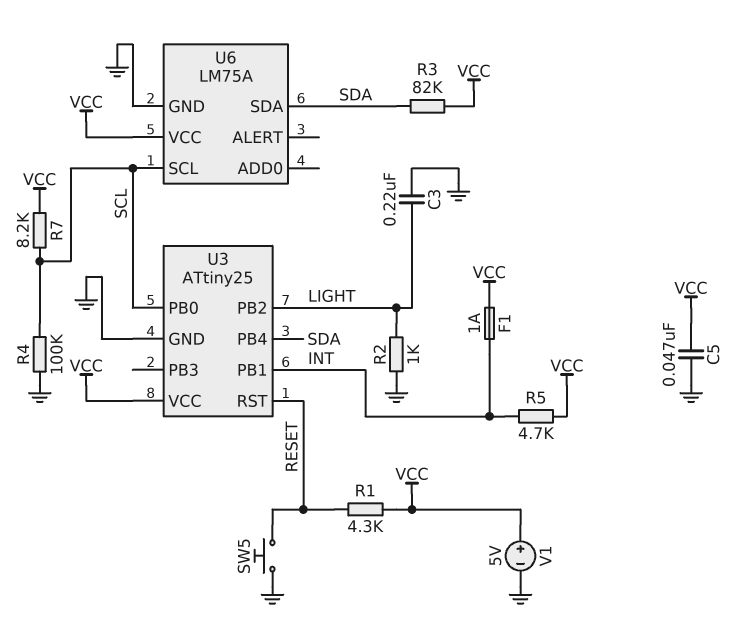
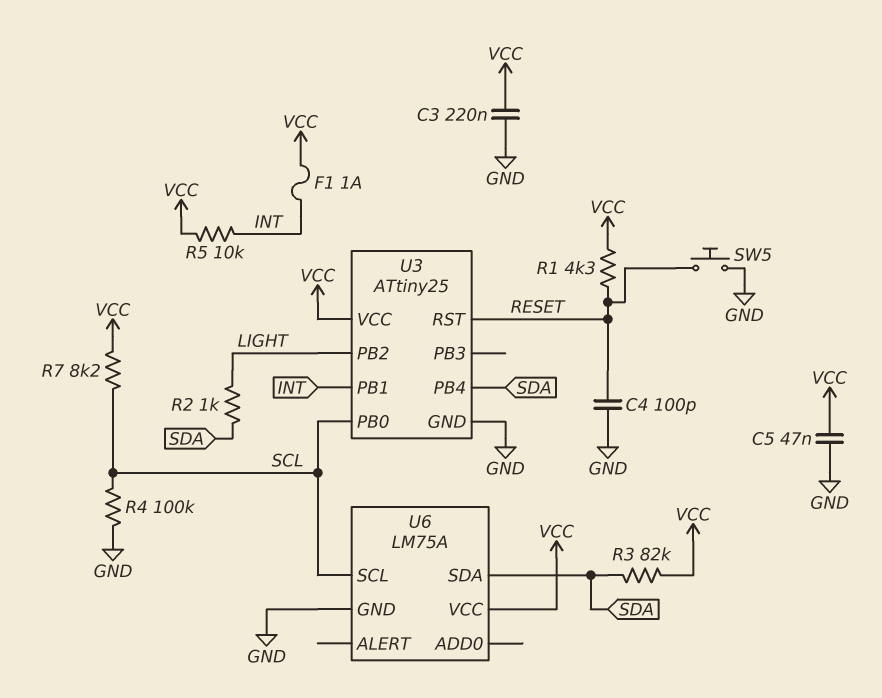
C3: 220nF (GND, LIGHT) -> 220nF (GND, VCC)
C4: none -> 100pF (GND, RESET)
R2: 1k (GND, LIGHT) -> 1k (LIGHT, SDA)
R5: 4.7k (INT, VCC) -> 10k (INT, VCC)
V1: 5V (plus VCC, minus GND) -> none

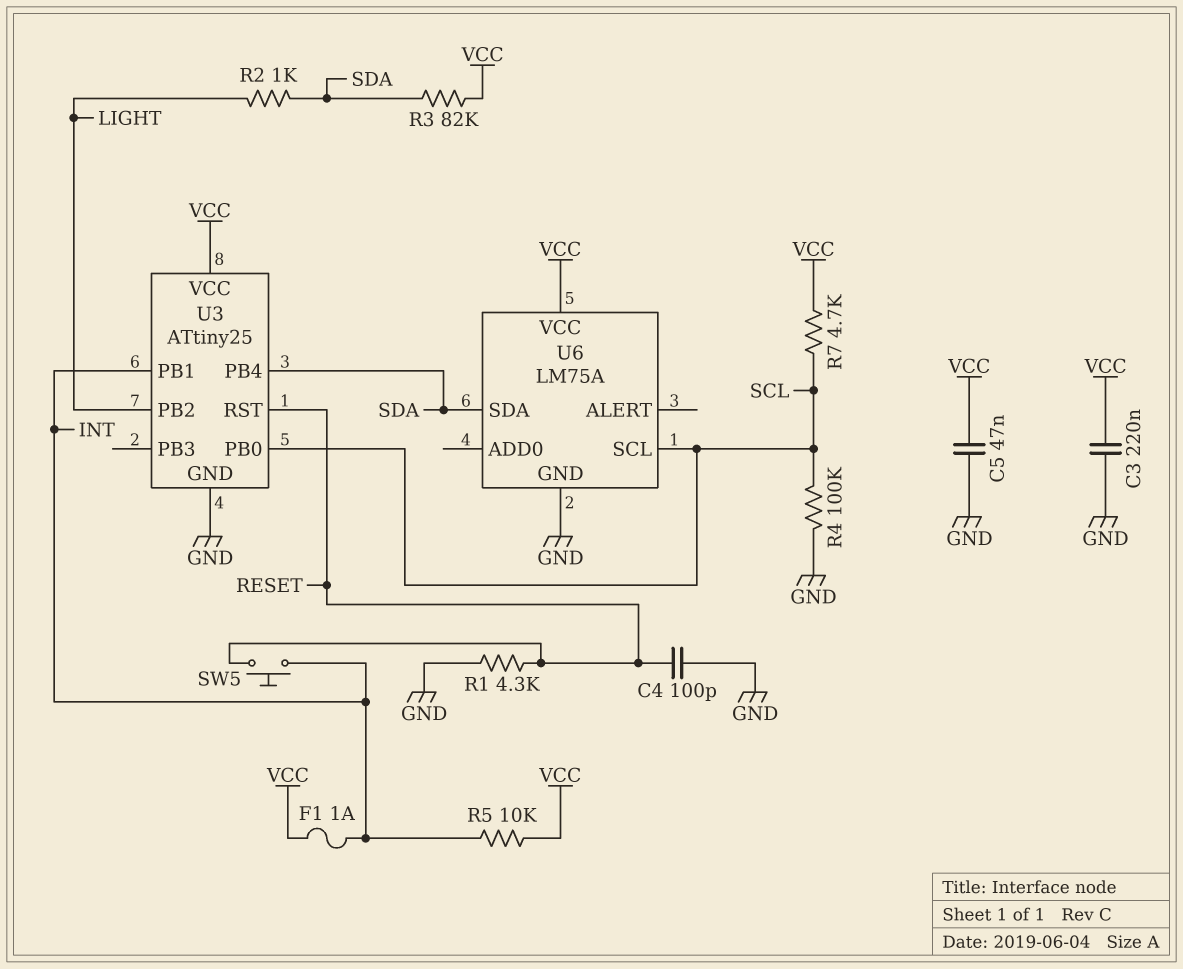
R1: 4.3k (RESET, VCC) -> 4.3k (GND, RESET)
R7: 8.2k (SCL, VCC) -> 4.7k (SCL, VCC)
SW5: button (GND, RESET) -> button (INT, RESET)

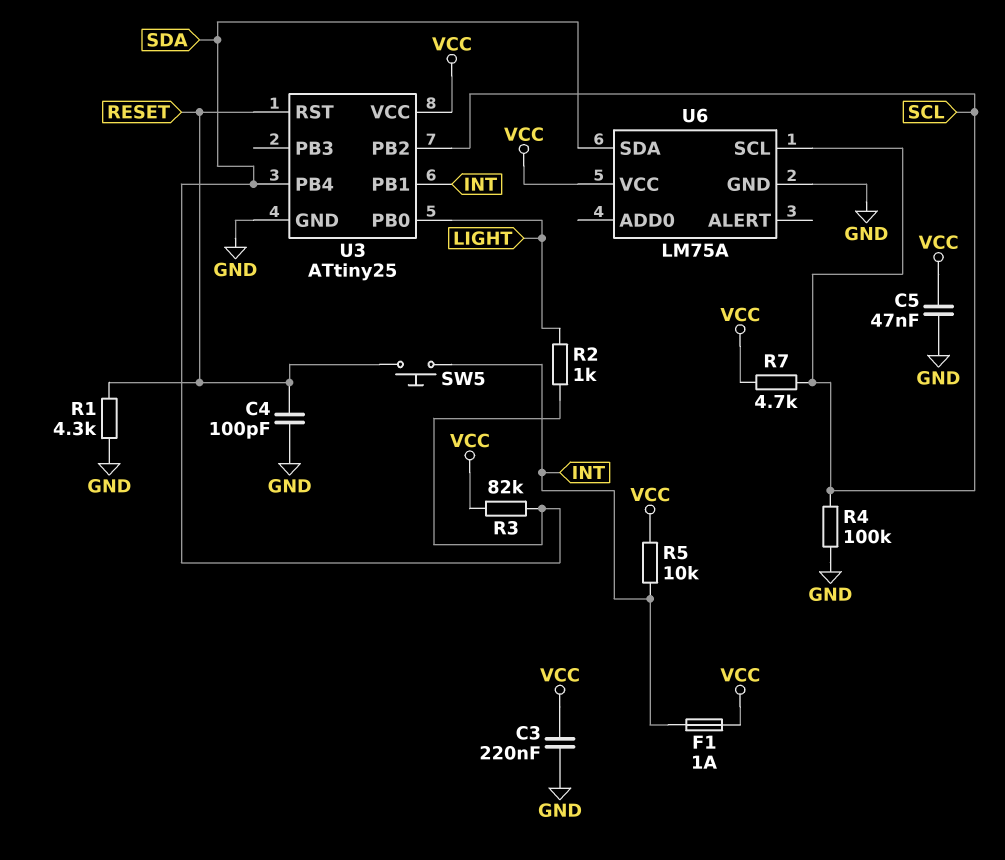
U3 pin PB0: SCL -> LIGHT
U3 pin PB2: LIGHT -> SCL

